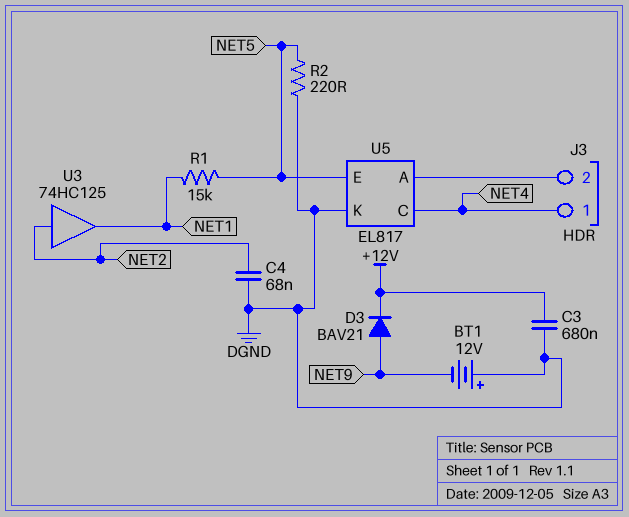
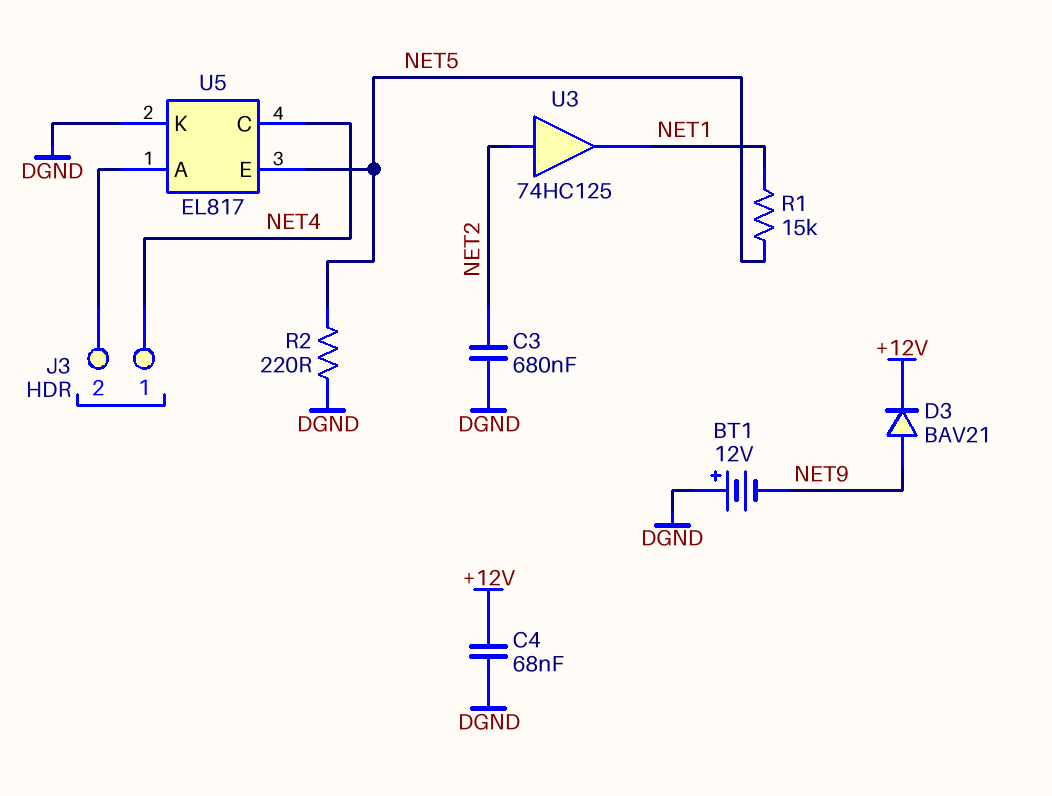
C3: 680nF (+12V, DGND) -> 680nF (DGND, NET2)
C4: 68nF (DGND, NET2) -> 68nF (+12V, DGND)

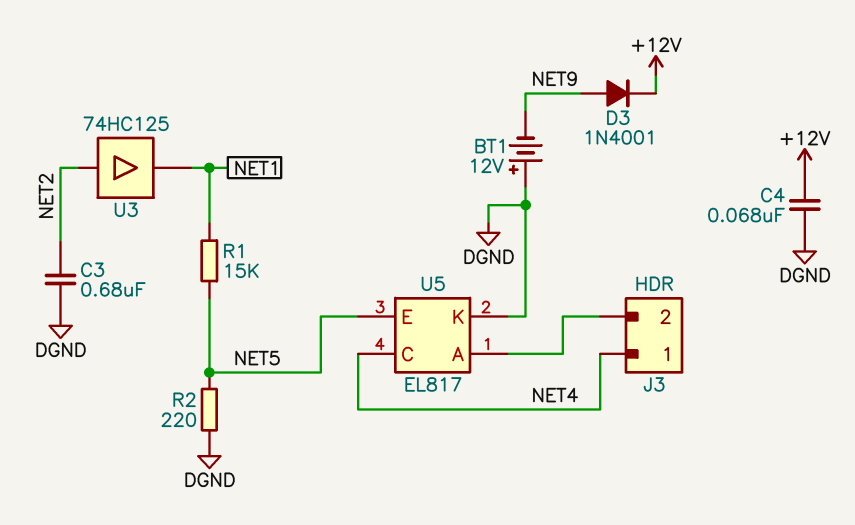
D3: diode BAV21 (A NET9, K +12V) -> diode 1N4001 (A NET9, K +12V)

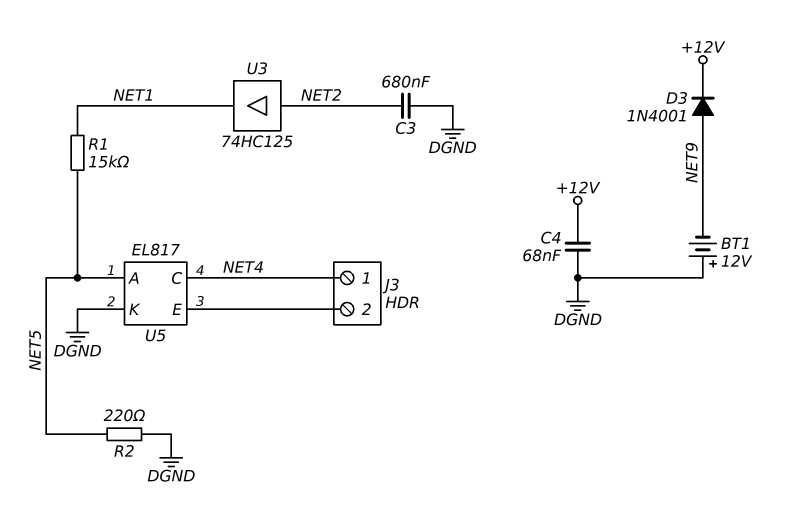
U5 pin A: J3/2 -> NET5
U5 pin E: NET5 -> J3/2

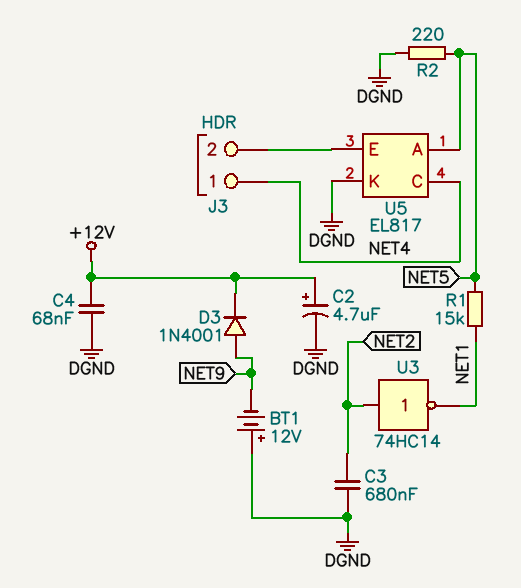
C2: none -> 4.7uF (plus +12V, minus DGND)
U3: buffer 74HC125 (in NET2, out NET1) -> NOT 74HC14 (in NET2, out NET1)

